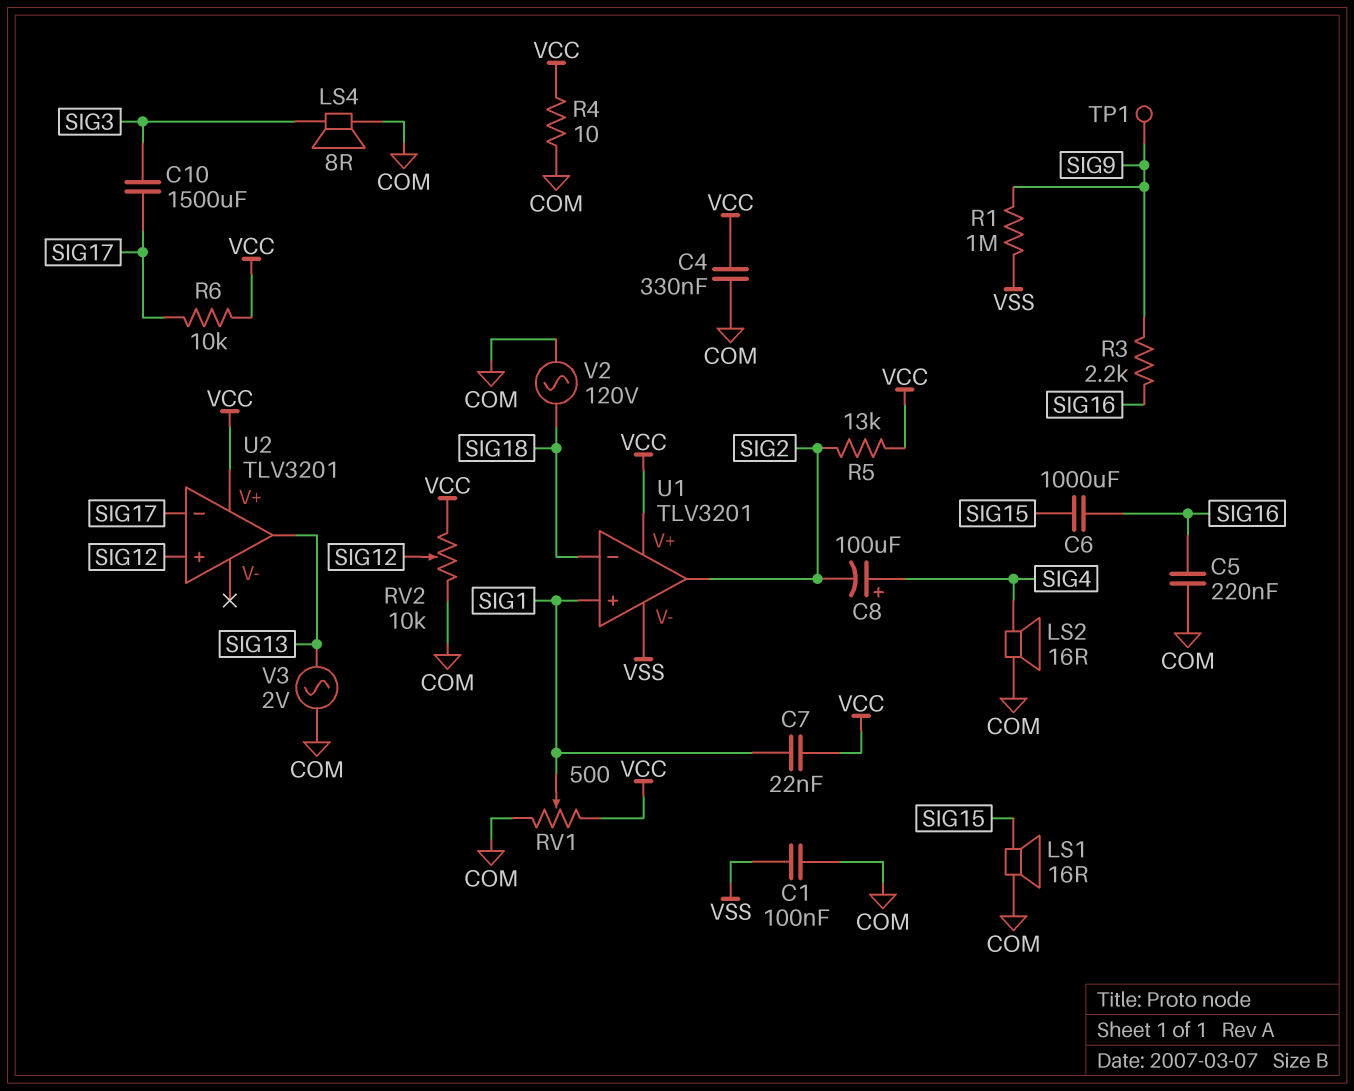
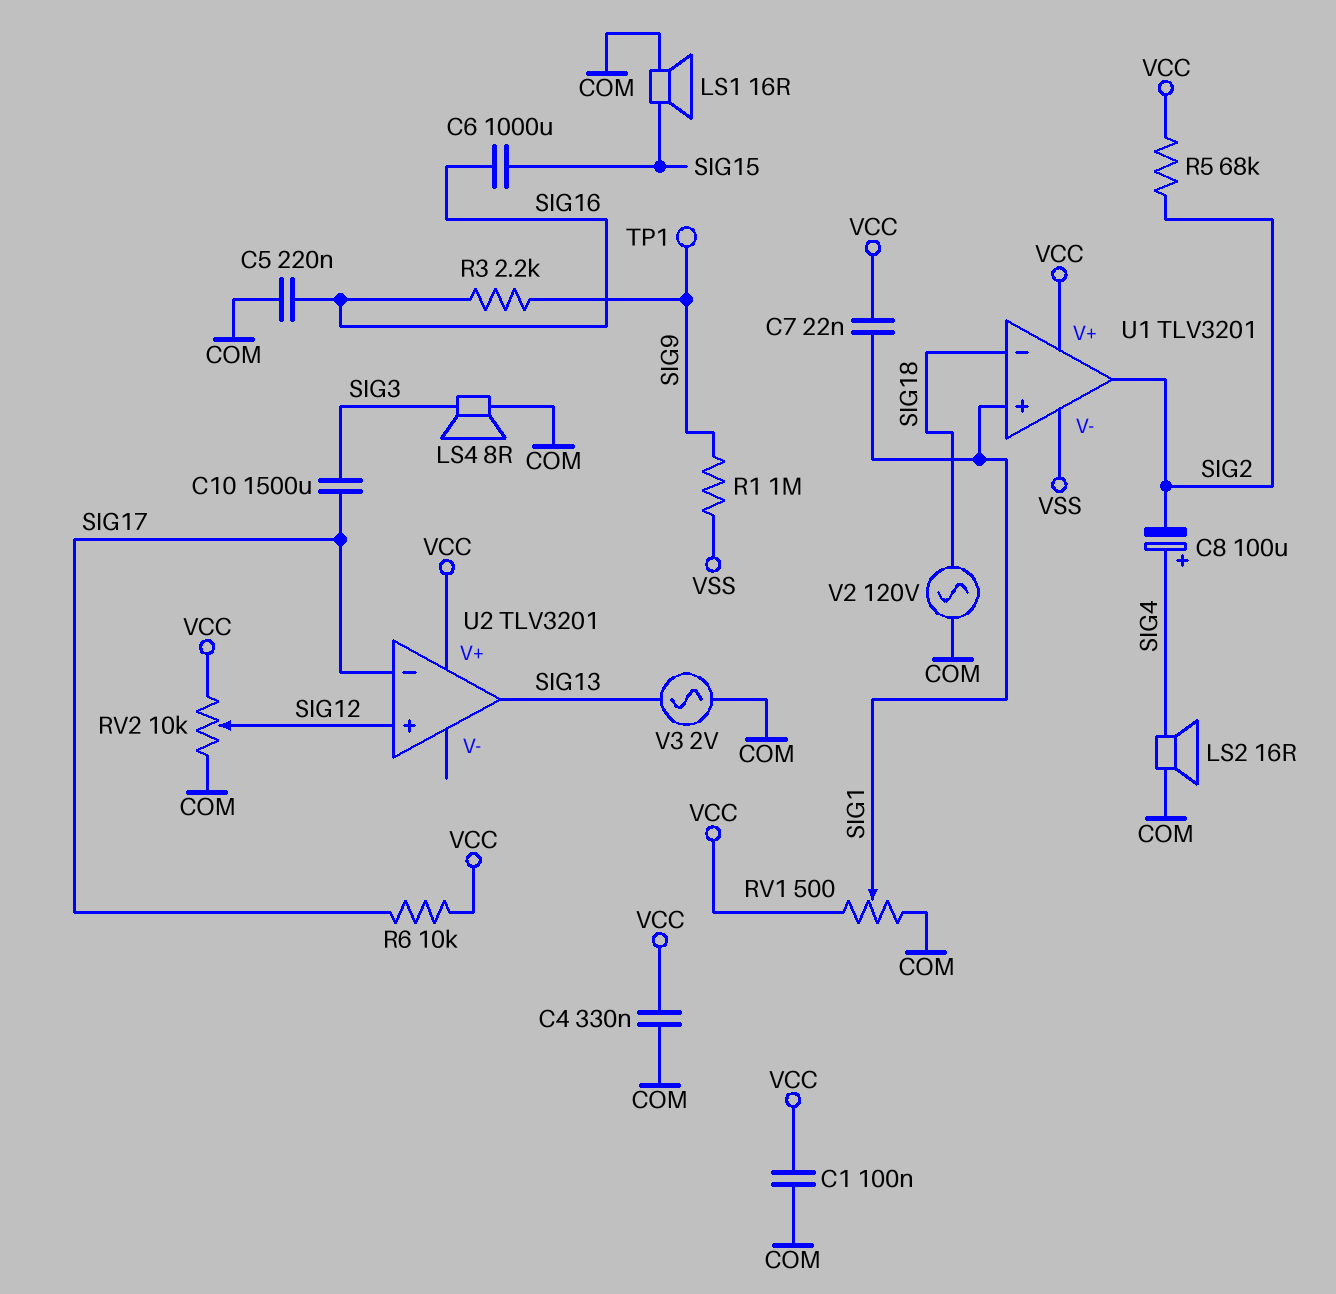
C1: 100nF (COM, VSS) -> 100nF (COM, VCC)
R4: 10 (COM, VCC) -> none
R5: 13k (SIG2, VCC) -> 68k (SIG2, VCC)

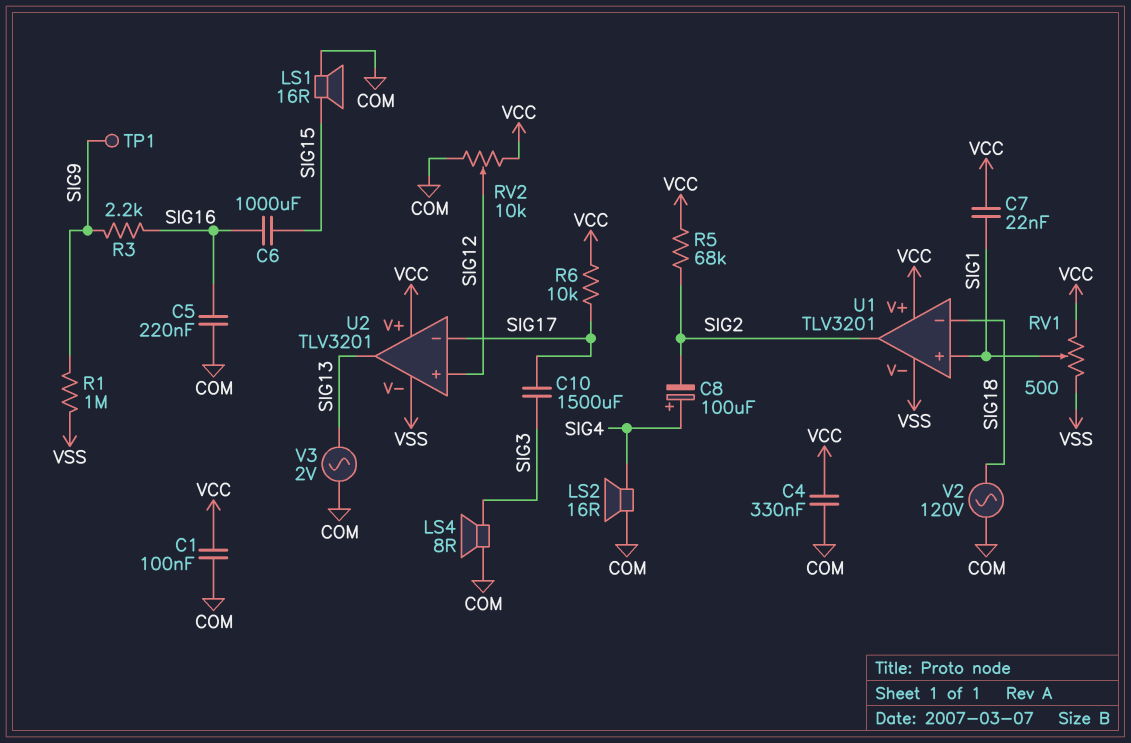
RV1: 500 (COM, VCC, wiper SIG1) -> 500 (VCC, VSS, wiper SIG1)
U2 pin V-: none -> VSS

